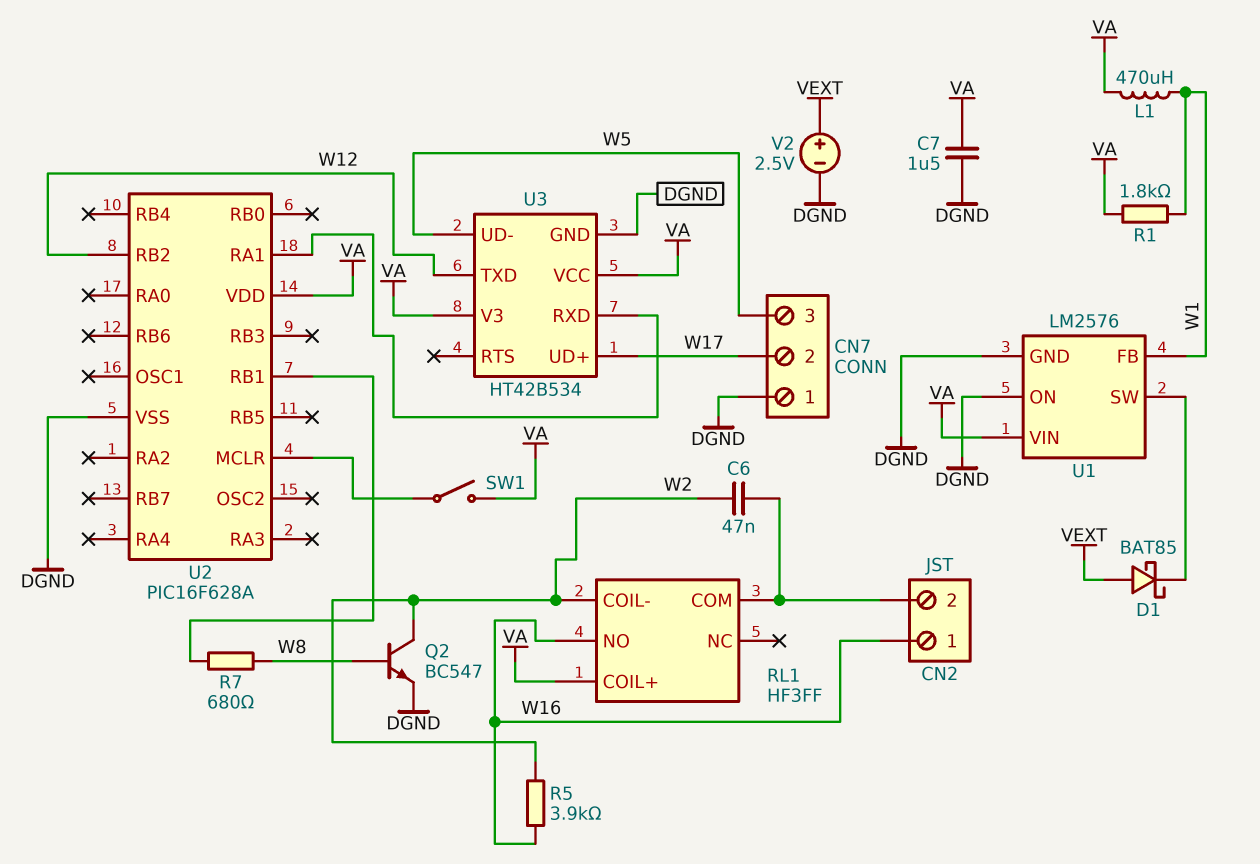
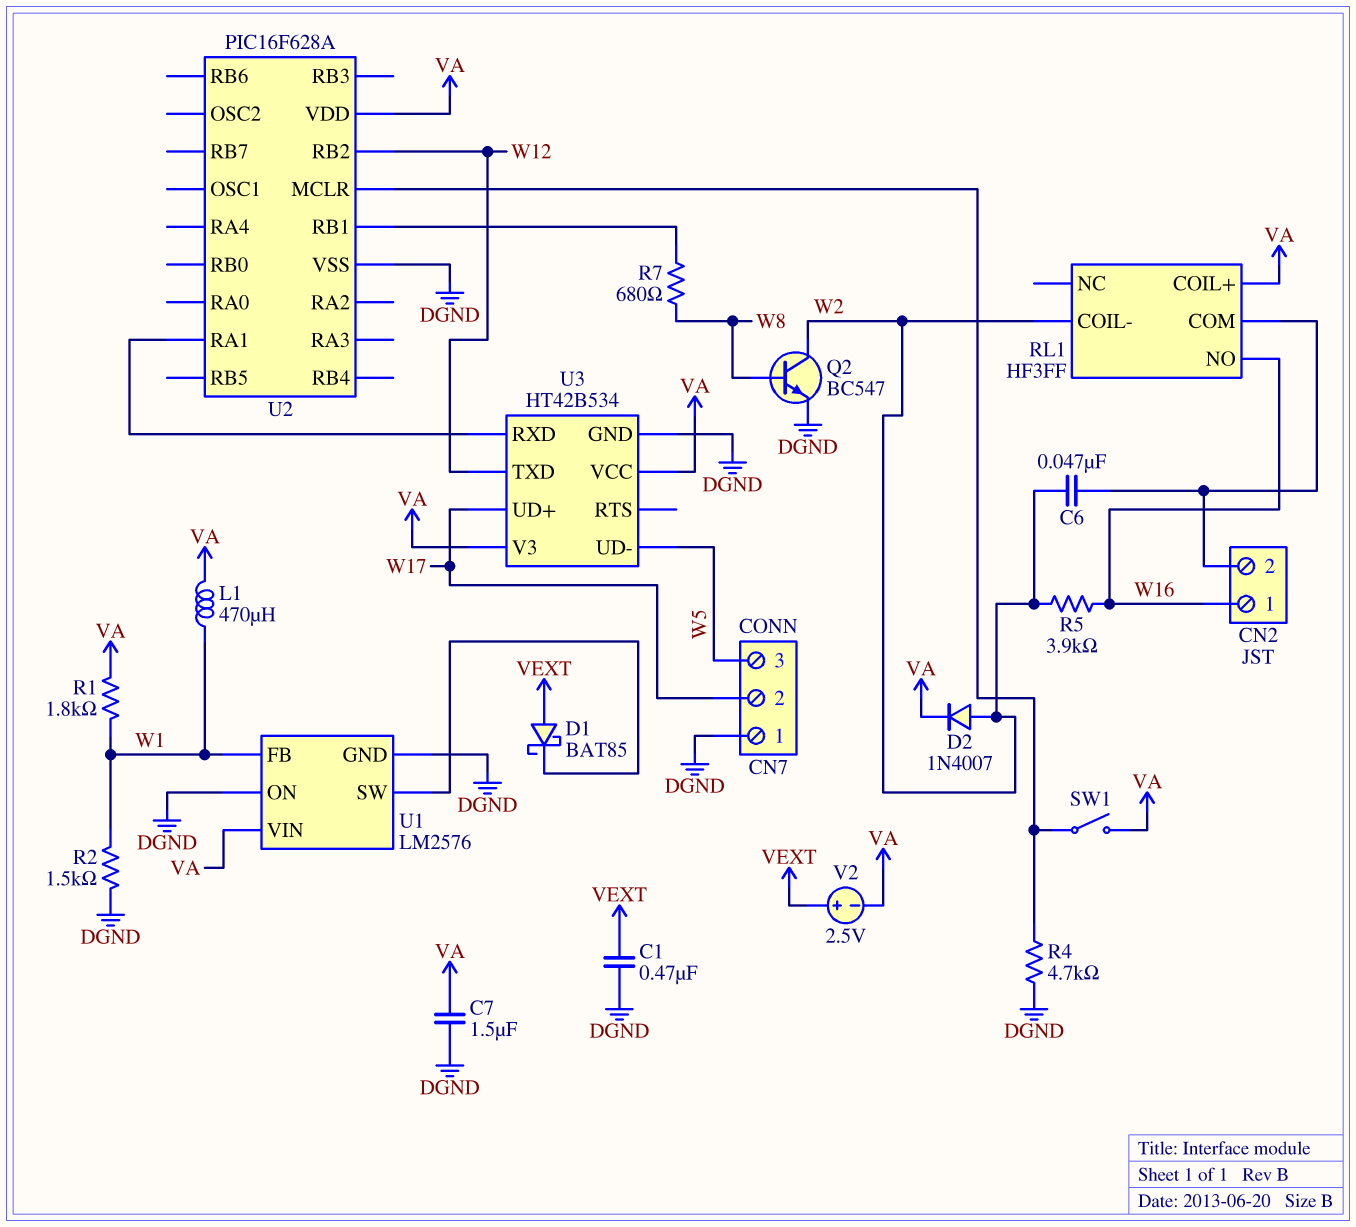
C1: none -> 470nF (DGND, VEXT)
D2: none -> diode 1N4007 (A W2, K VA)
R2: none -> 1.5k (DGND, W1)
R4: none -> 4.7k (DGND, U2/MCLR)
V2: 2.5V (plus VEXT, minus DGND) -> 2.5V (plus VEXT, minus VA)

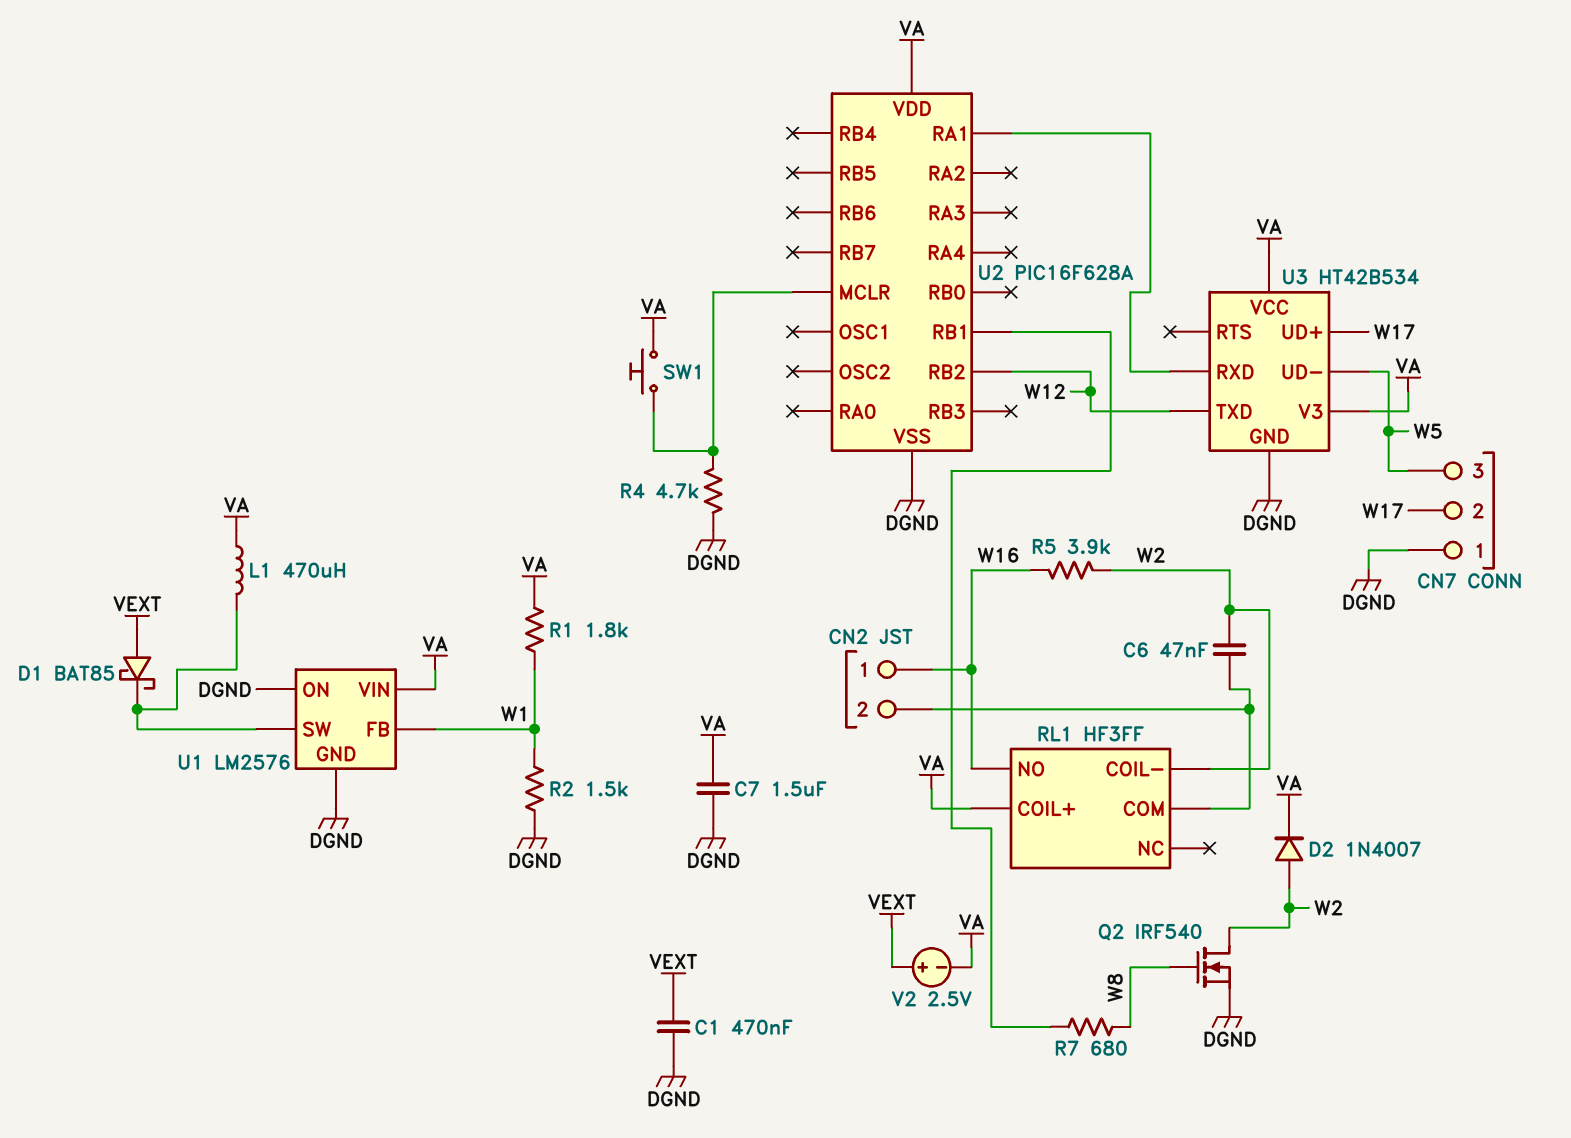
L1: 470uH (VA, W1) -> 470uH (U1/SW, VA)
Q2: NPN BC547 (B W8, C W2, E DGND) -> NMOS IRF540 (G W8, D W2, S DGND)
SW1: switch (U2/MCLR, VA) -> button (U2/MCLR, VA)

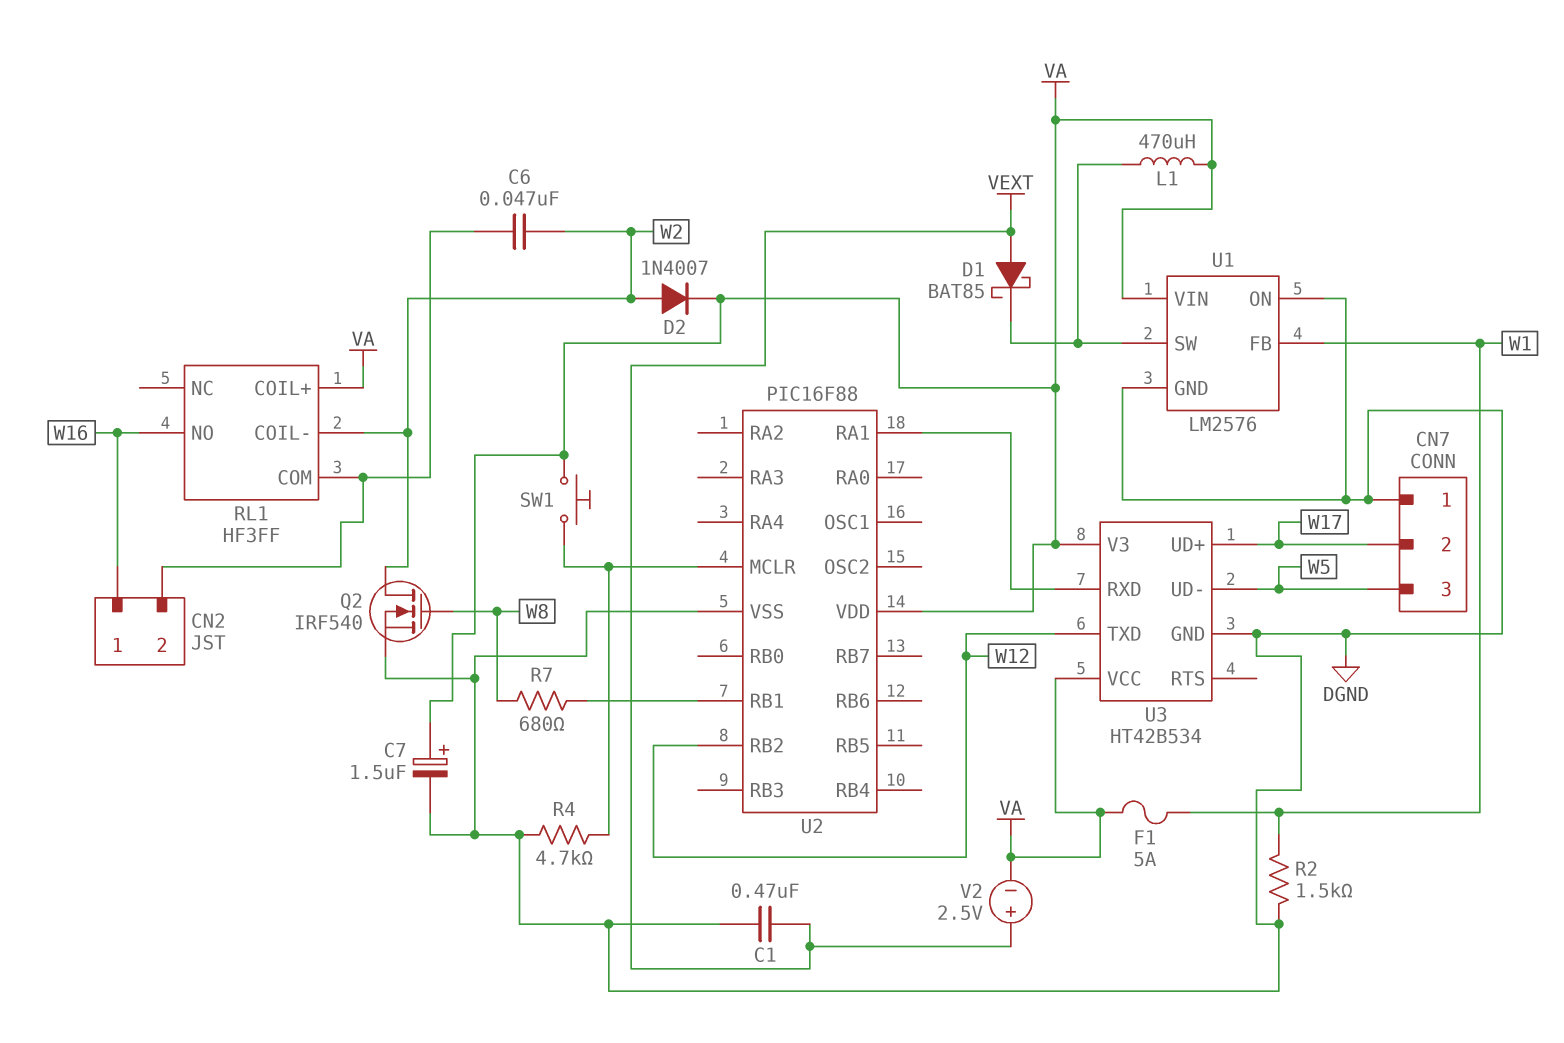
C7: 1.5uF (DGND, VA) -> 1.5uF (plus VA, minus DGND)
F1: none -> 5A (VA, W1)
R1: 1.8k (VA, W1) -> none
R5: 3.9k (W2, W16) -> none
U2: PIC16F628A -> PIC16F88

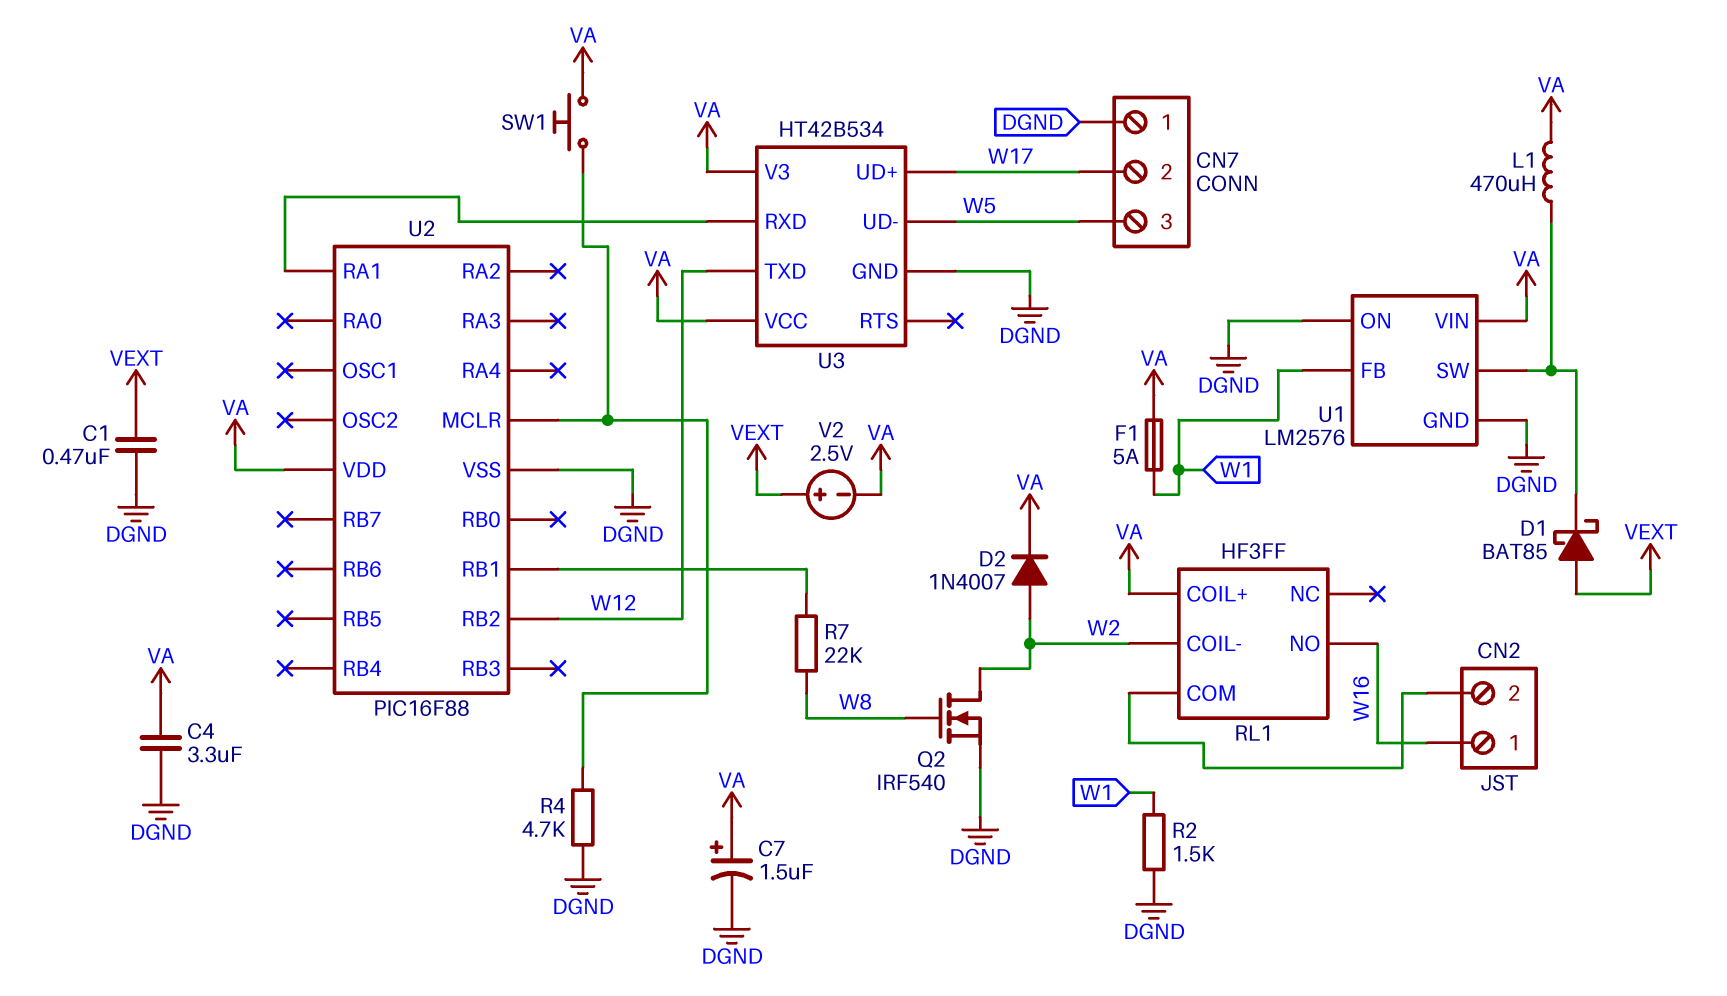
C4: none -> 3.3uF (DGND, VA)
C6: 47nF (CN2/2, W2) -> none
R7: 680 (U2/RB1, W8) -> 22k (U2/RB1, W8)

